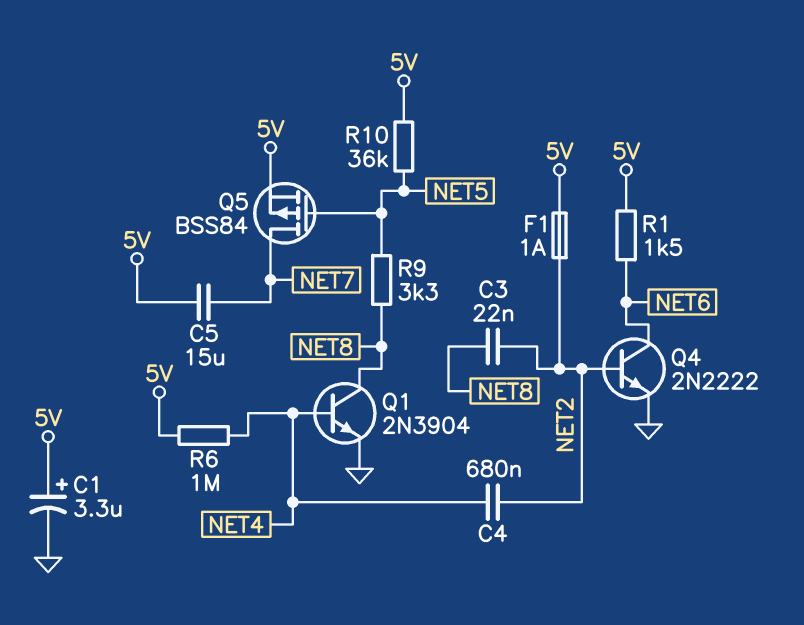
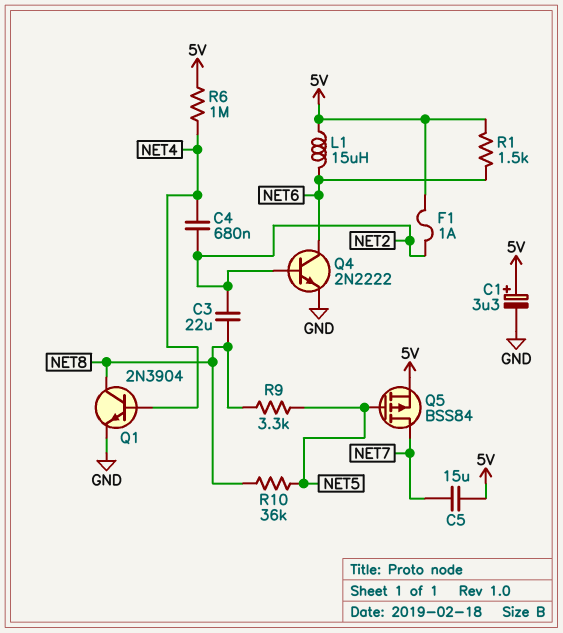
C3: 22nF (NET2, NET8) -> 22uF (NET2, NET8)
L1: none -> 15uH (5V, NET6)
R10: 36k (5V, NET5) -> 36k (NET5, NET8)

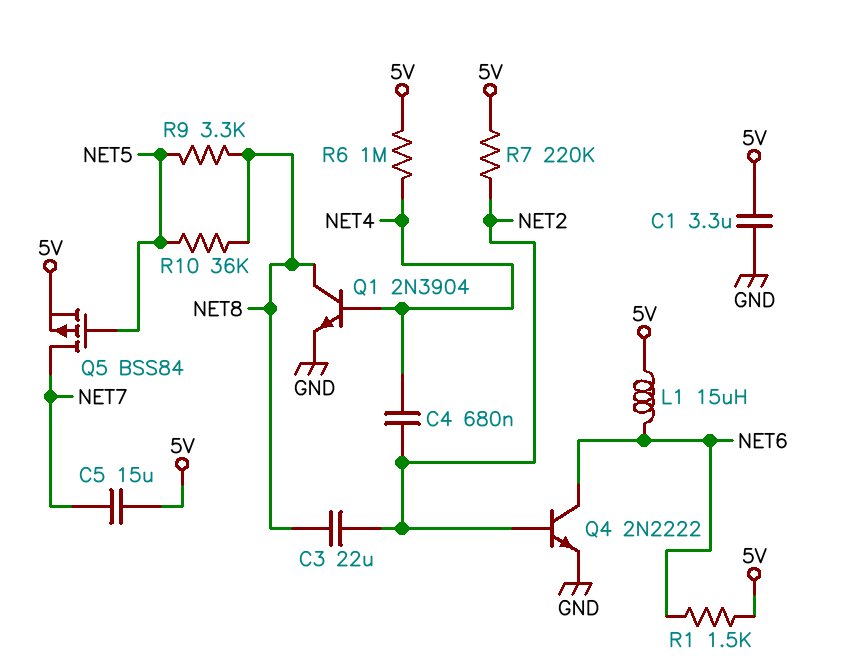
C1: 3.3uF (plus 5V, minus GND) -> 3.3uF (5V, GND)
F1: 1A (5V, NET2) -> none
R7: none -> 220k (5V, NET2)

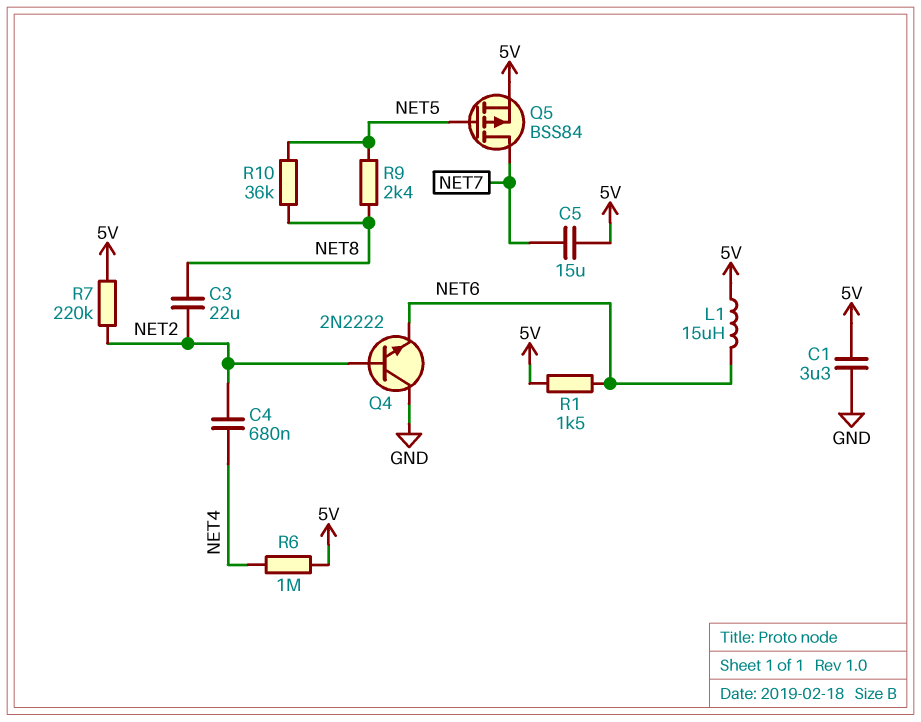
Q1: NPN 2N3904 (B NET4, C NET8, E GND) -> none
Q4: NPN 2N2222 (B NET2, C NET6, E GND) -> NPN 2N2222 (B NET2, C GND, E NET6)
R9: 3.3k (NET5, NET8) -> 2.4k (NET5, NET8)

